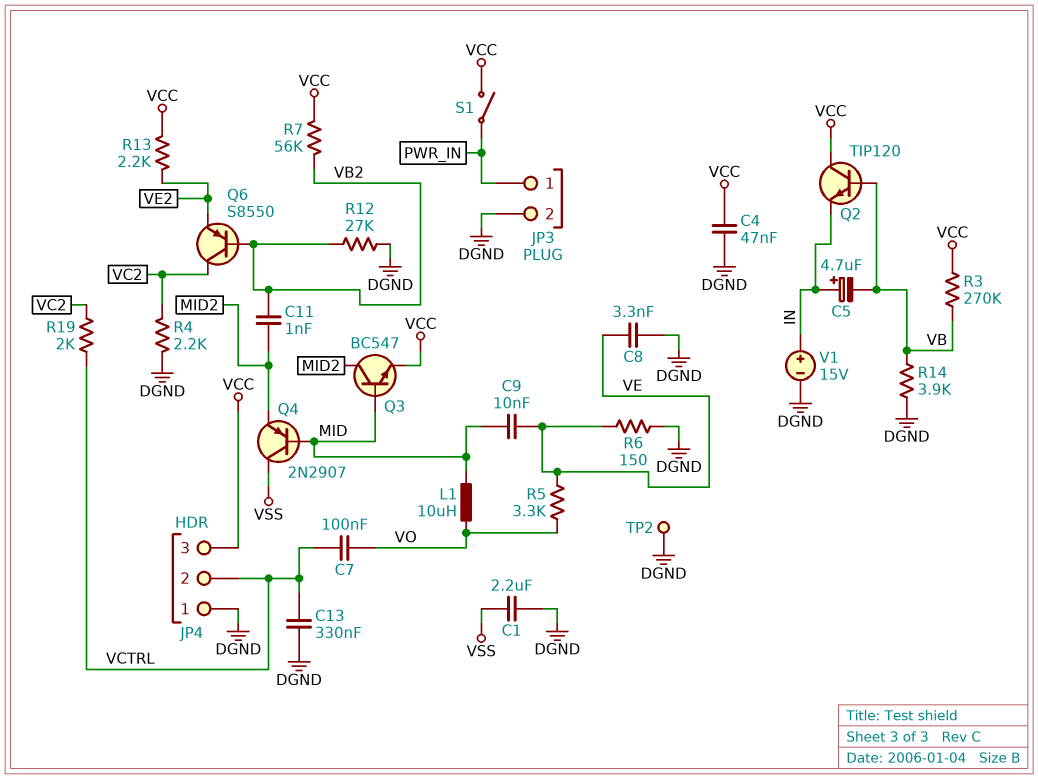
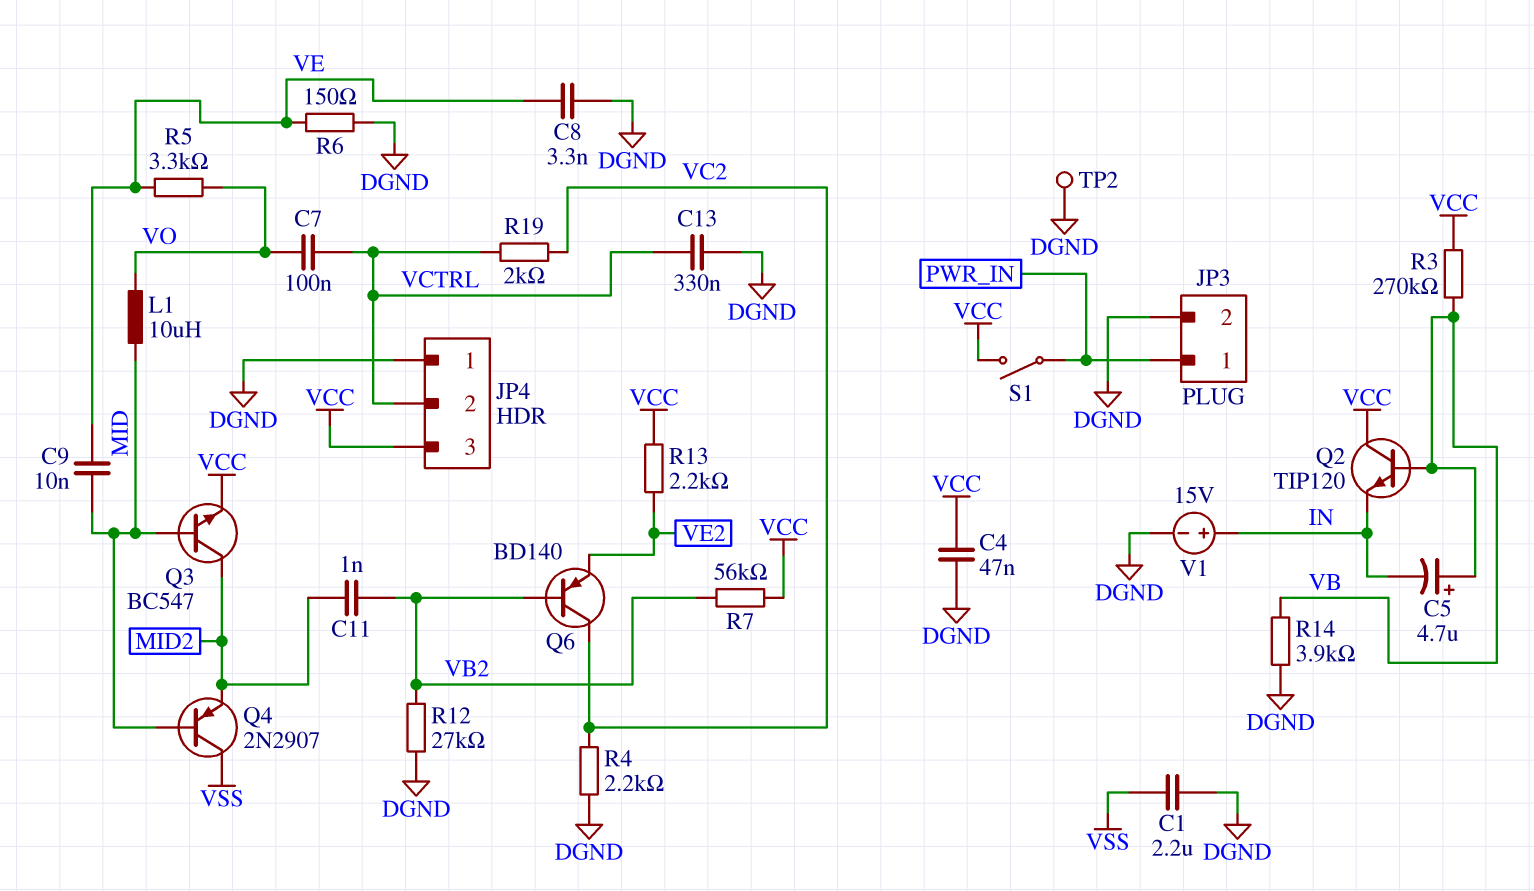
C5: 4.7uF (plus IN, minus VB) -> 4.7uF (plus VB, minus IN)
Q6: PNP S8550 (B VB2, C VC2, E VE2) -> PNP BD140 (B VB2, C VC2, E VE2)

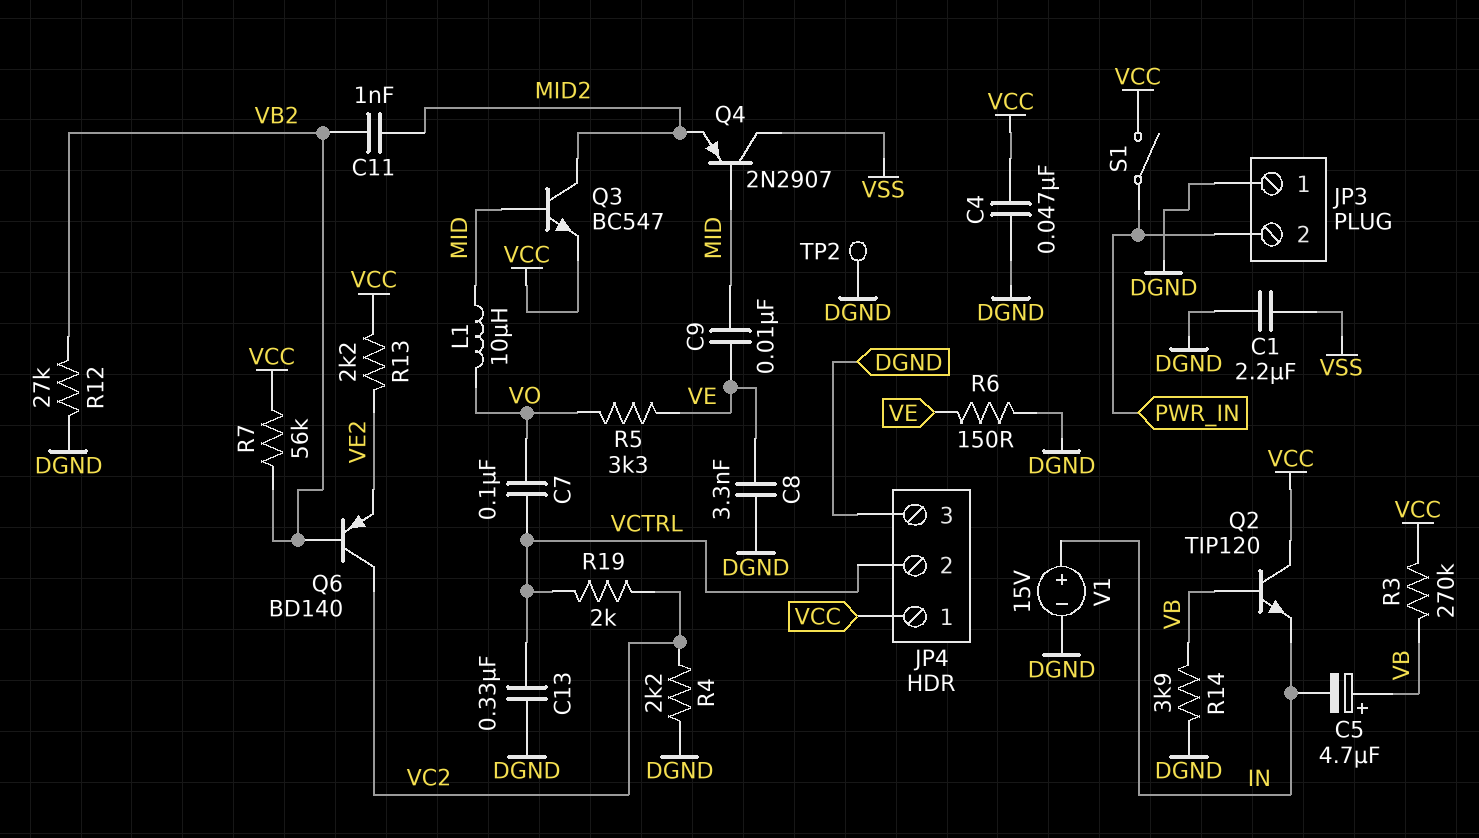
JP3 pin 1: PWR_IN -> DGND
JP3 pin 2: DGND -> PWR_IN
JP4 pin 1: DGND -> VCC
JP4 pin 3: VCC -> DGND

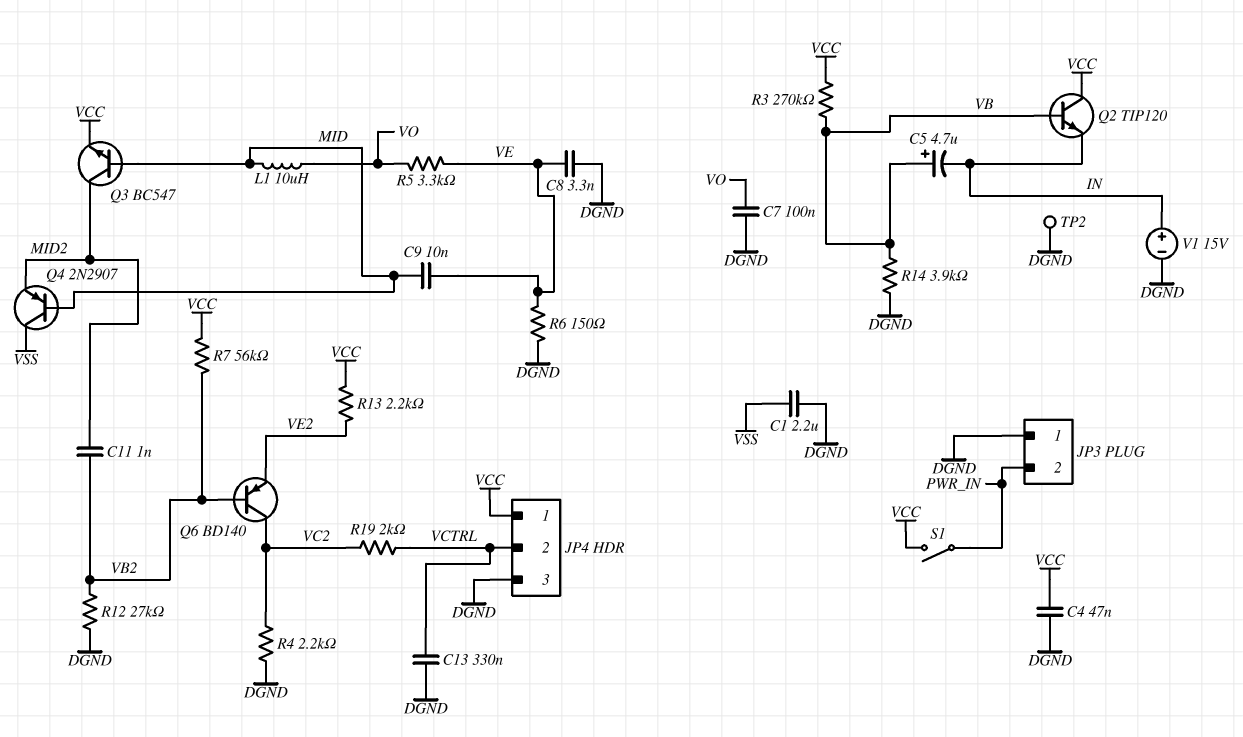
C7: 100nF (VCTRL, VO) -> 100nF (DGND, VO)

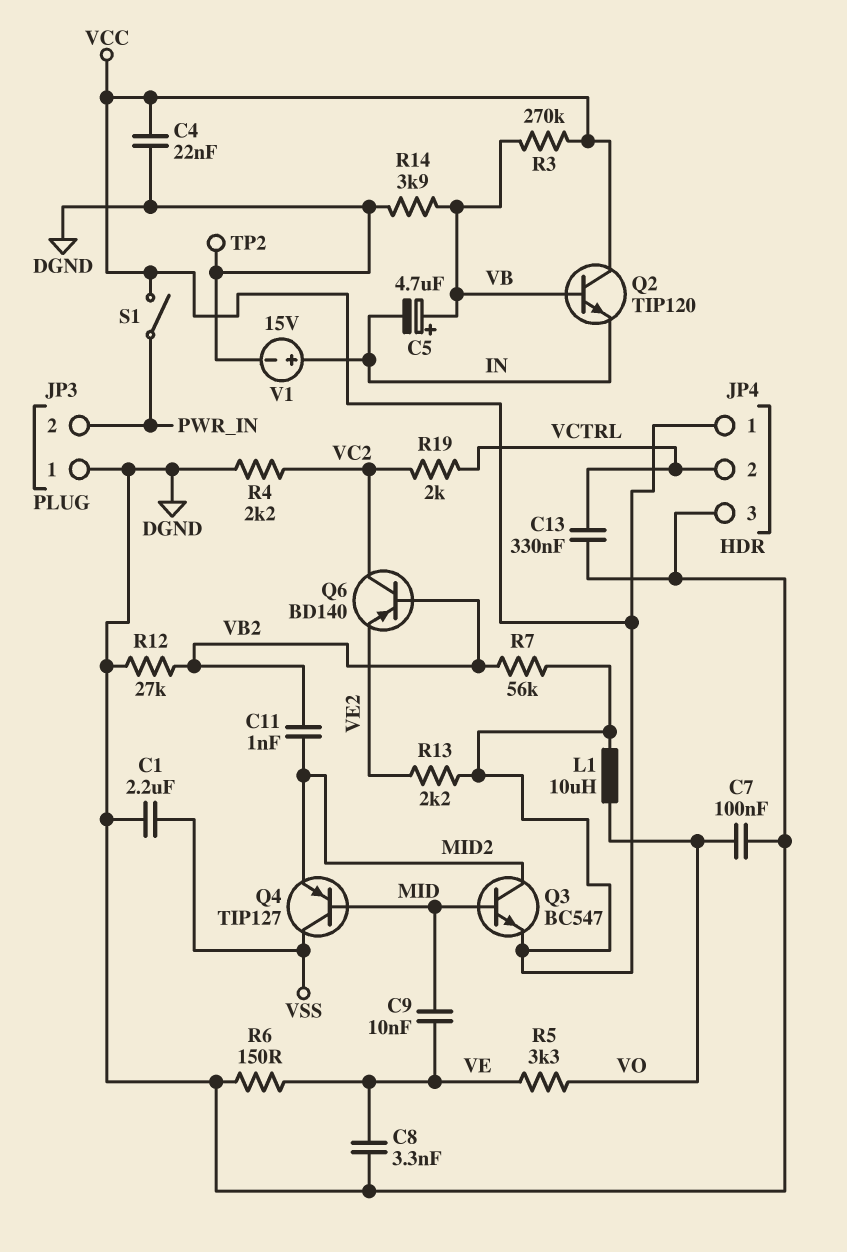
C4: 47nF (DGND, VCC) -> 22nF (DGND, VCC)
L1: 10uH (MID, VO) -> 10uH (VCC, VO)
Q4: PNP 2N2907 (B MID, C VSS, E MID2) -> PNP TIP127 (B MID, C VSS, E MID2)

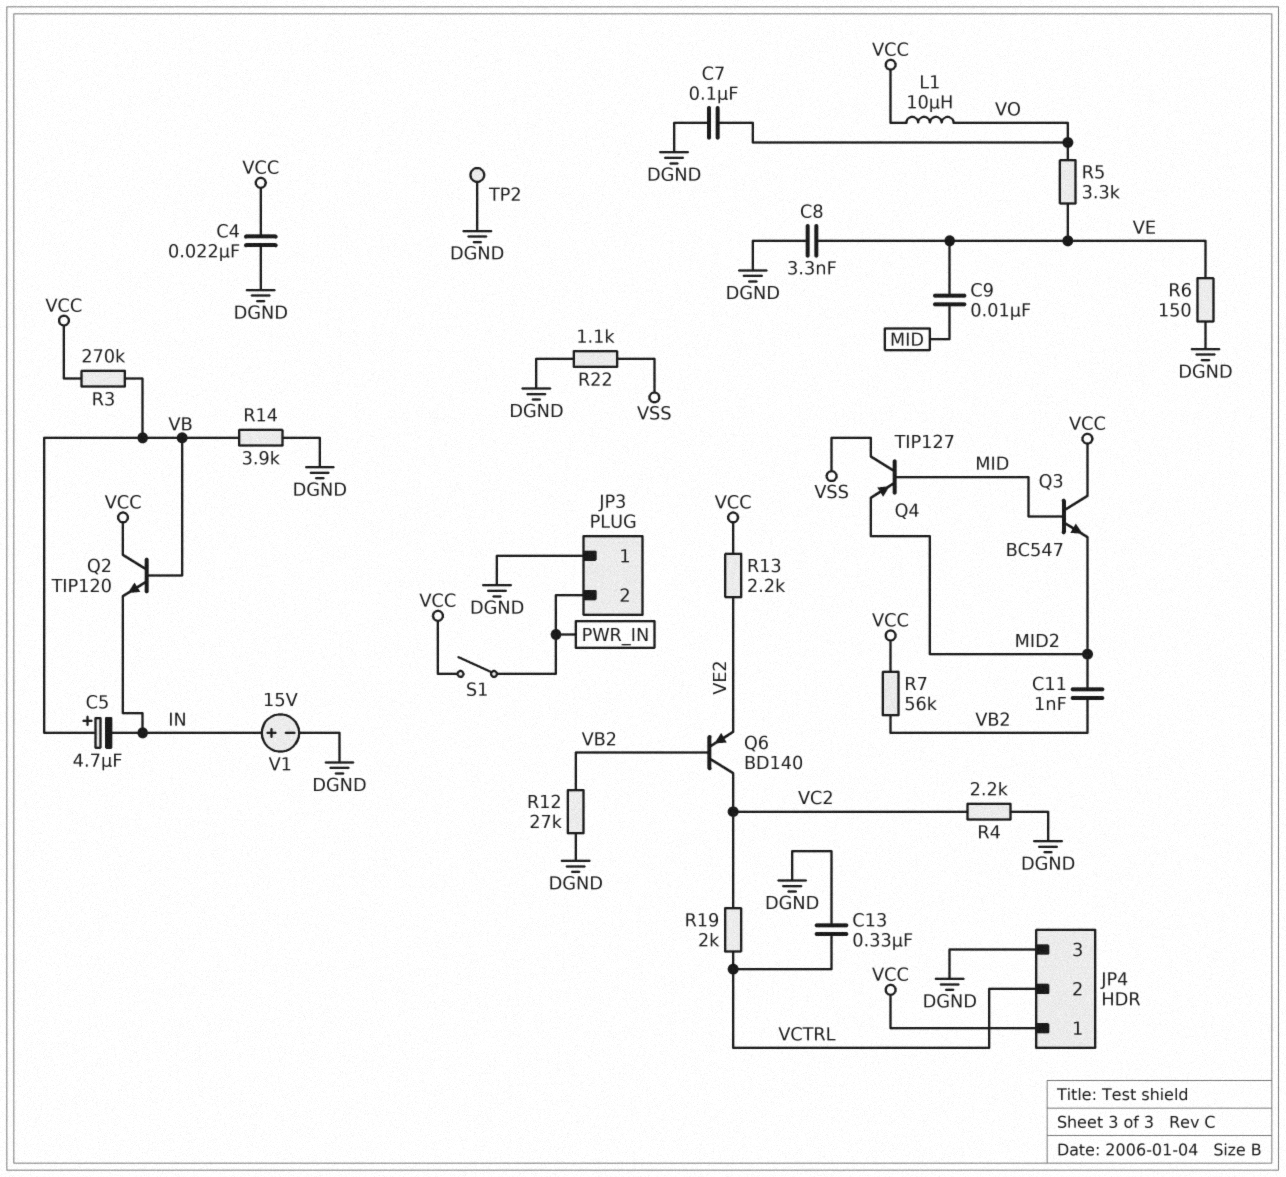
C1: 2.2uF (DGND, VSS) -> none
Q3: NPN BC547 (B MID, C MID2, E VCC) -> NPN BC547 (B MID, C VCC, E MID2)
R22: none -> 1.1k (DGND, VSS)

